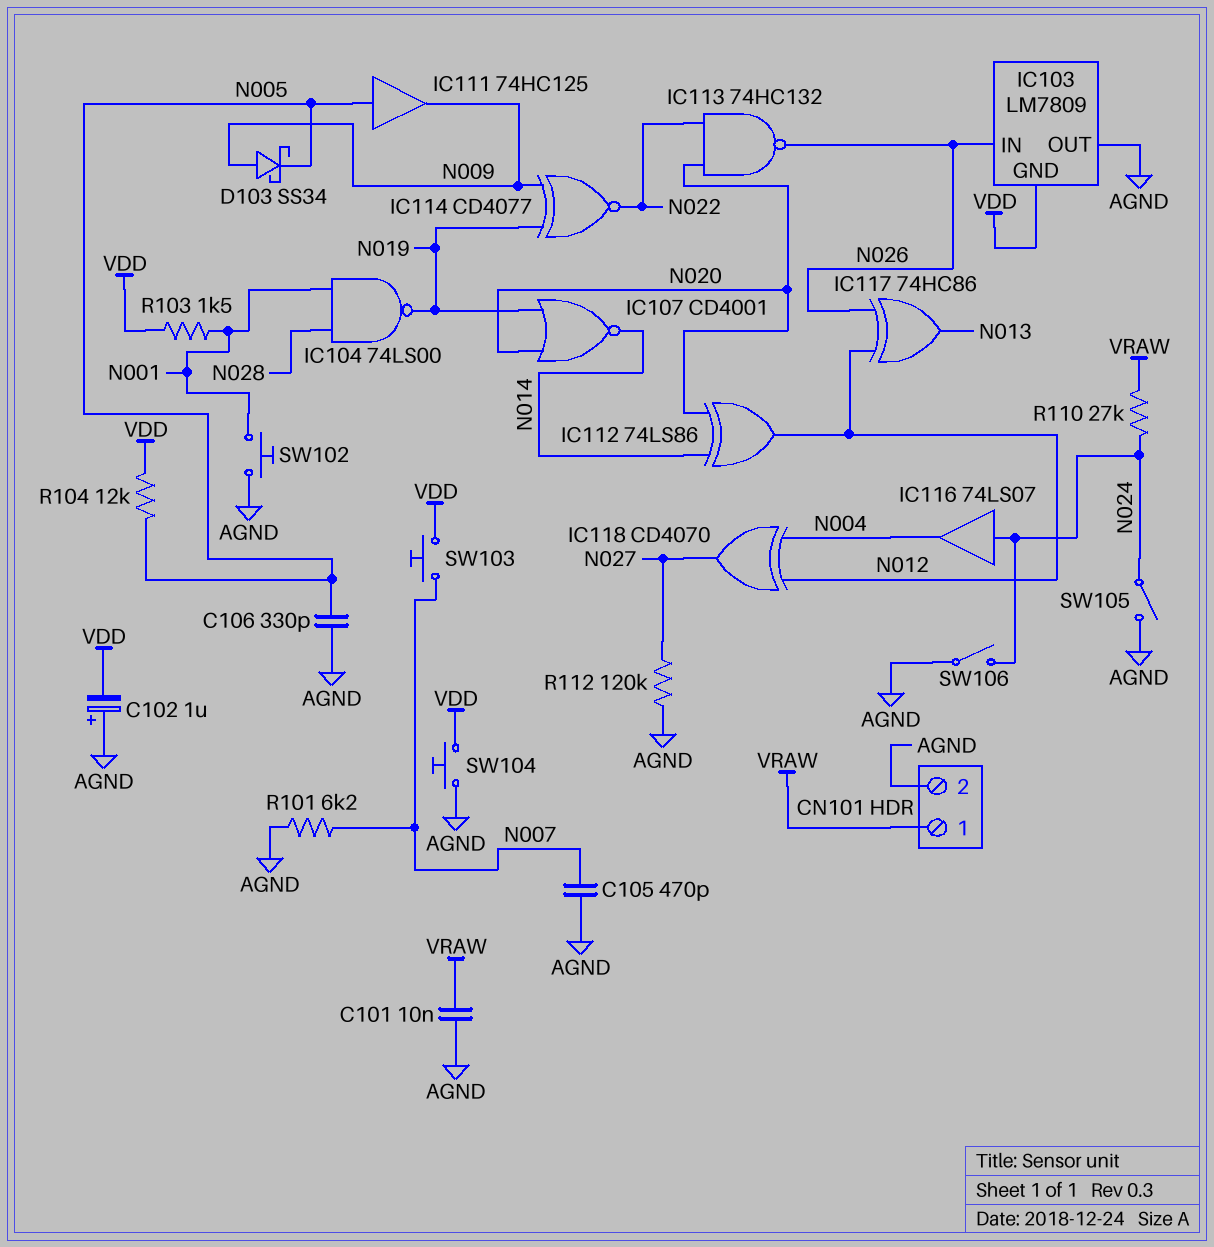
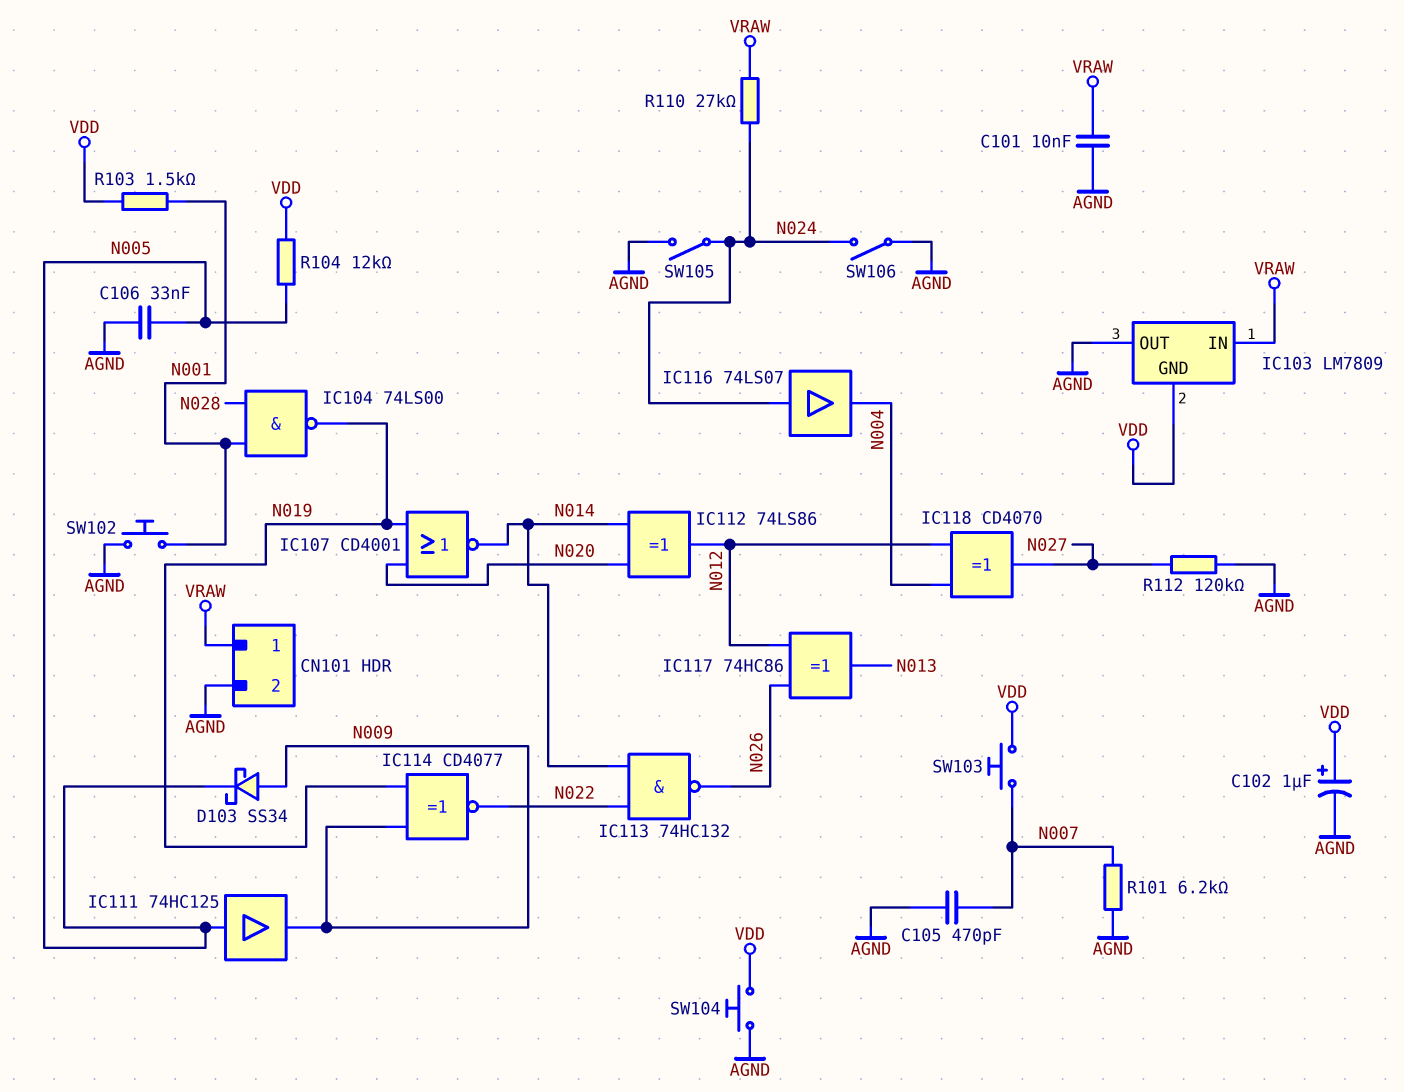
C102: 1uF (plus AGND, minus VDD) -> 1uF (plus VDD, minus AGND)
C106: 330pF (AGND, N005) -> 33nF (AGND, N005)
IC103 pin IN: N026 -> VRAW
IC113: NAND 74HC132 (in N020, in N022, out N026) -> NAND 74HC132 (in N014, in N022, out N026)

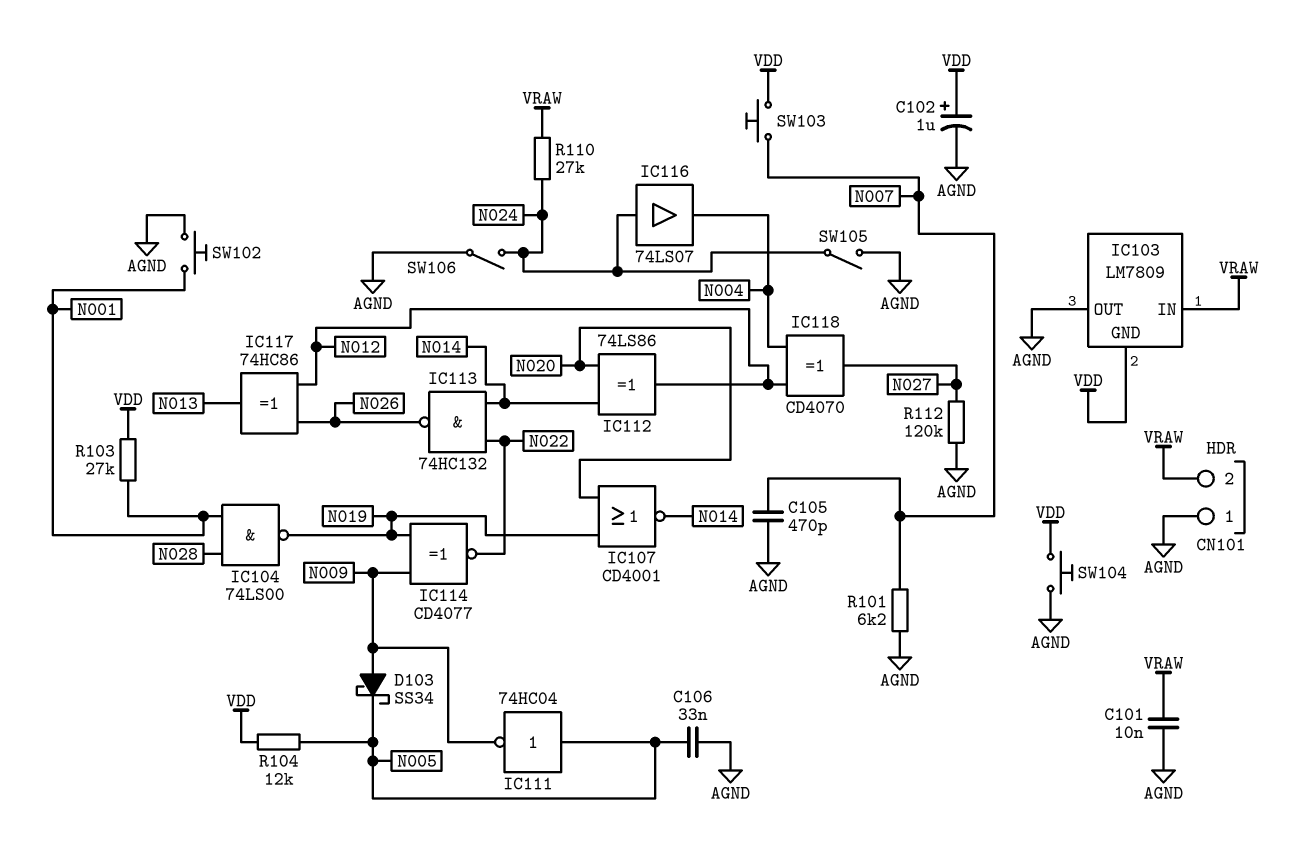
CN101 pin 1: VRAW -> AGND
CN101 pin 2: AGND -> VRAW
IC111: buffer 74HC125 (in N005, out N009) -> NOT 74HC04 (in N005, out N009)
R103: 1.5k (N001, VDD) -> 27k (N001, VDD)

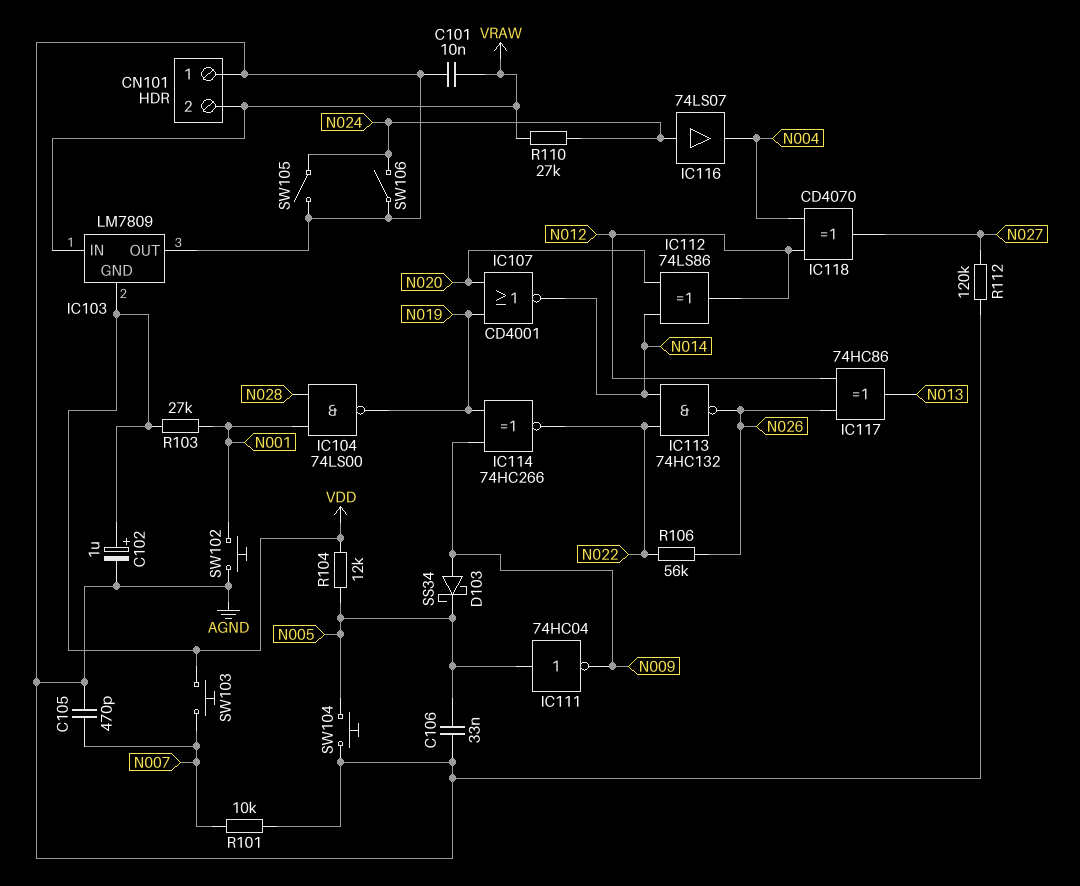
IC114: XNOR CD4077 (in N009, in N019, out N022) -> XNOR 74HC266 (in N009, in N019, out N022)
R101: 6.2k (AGND, N007) -> 10k (AGND, N007)
R106: none -> 56k (N022, N026)
SW104: button (AGND, VDD) -> button (AGND, N005)

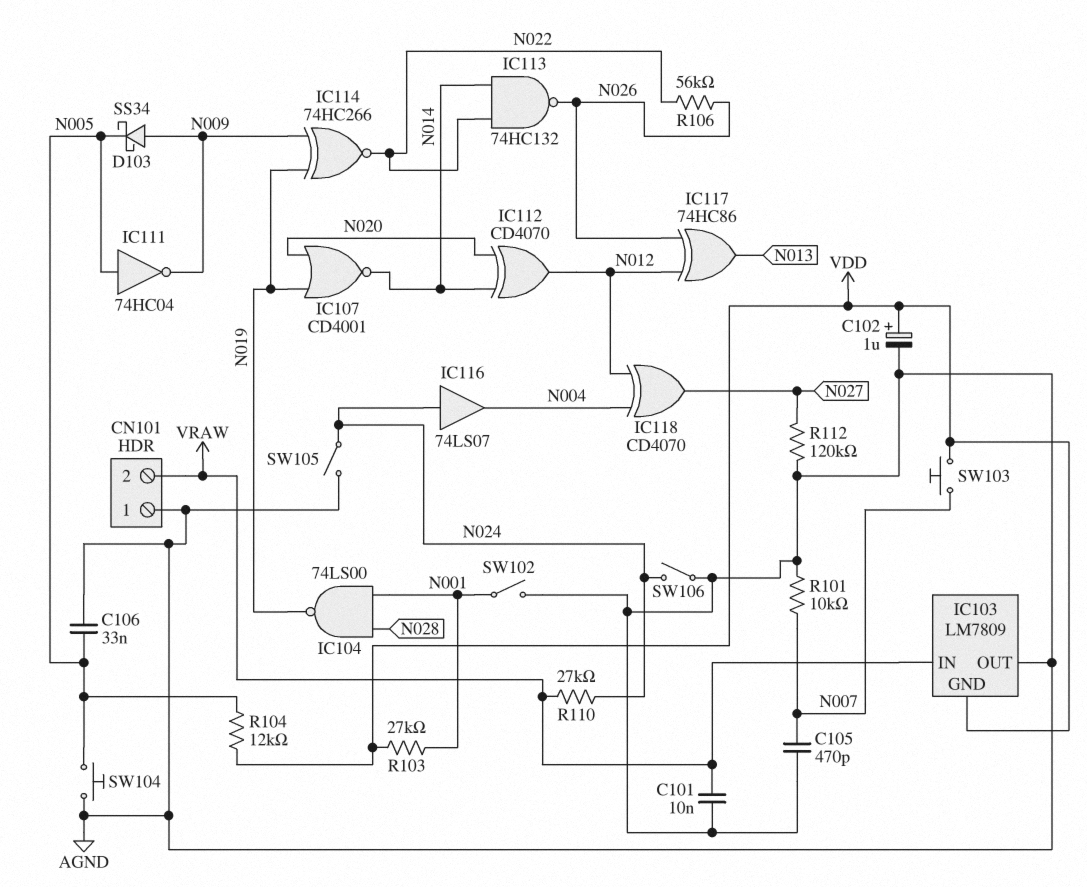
IC112: XOR 74LS86 (in N014, in N020, out N012) -> XOR CD4070 (in N014, in N020, out N012)
SW102: button (AGND, N001) -> switch (AGND, N001)

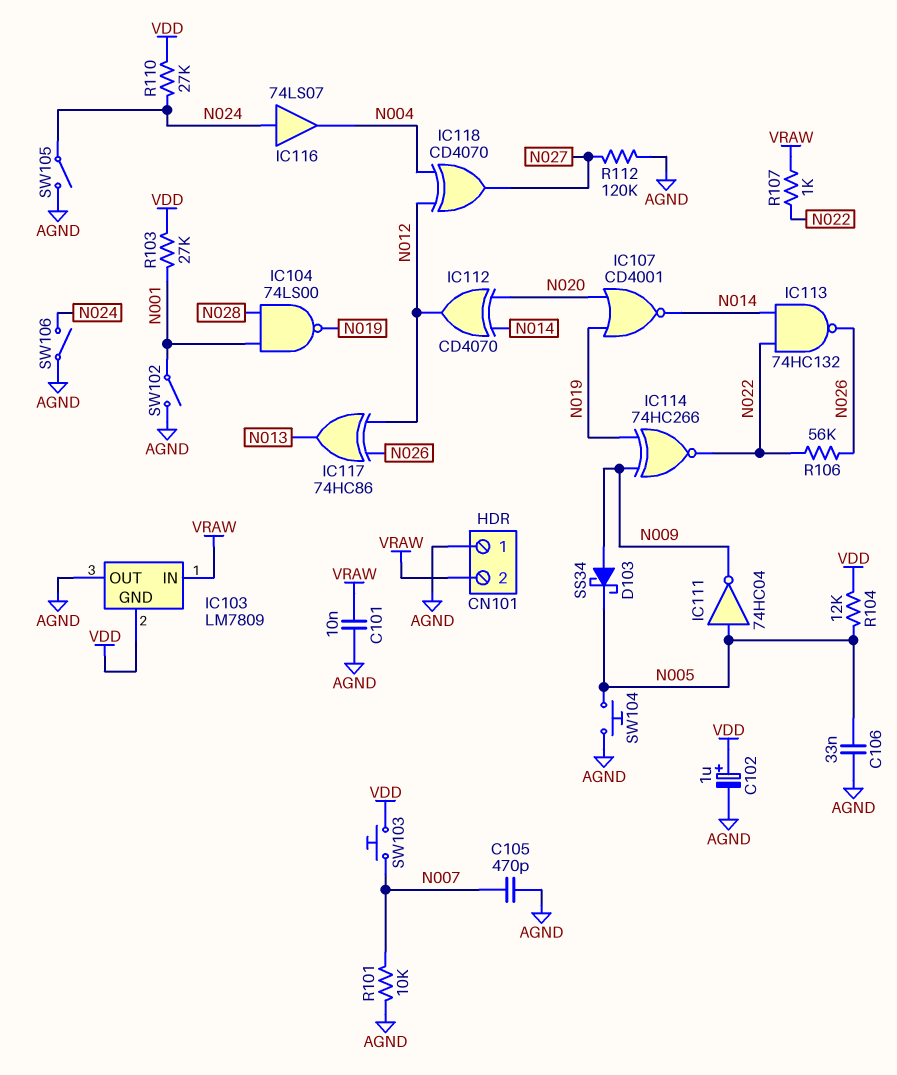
R107: none -> 1k (N022, VRAW)
R110: 27k (N024, VRAW) -> 27k (N024, VDD)

